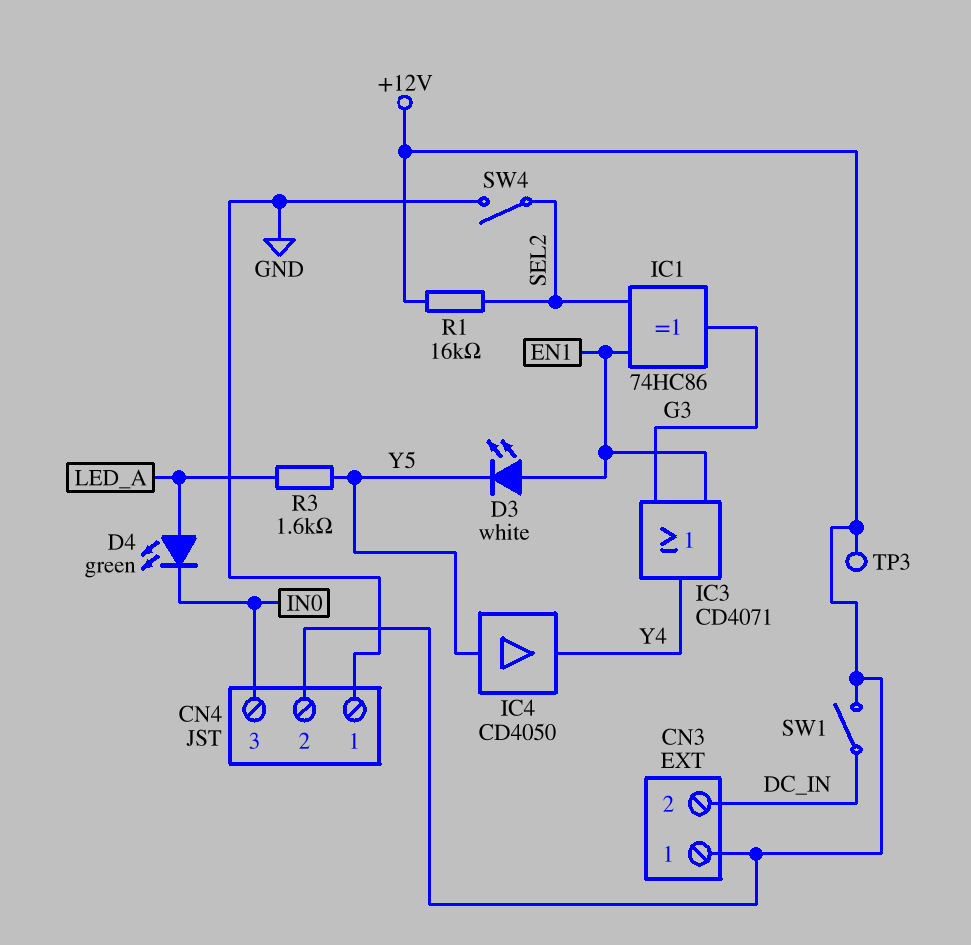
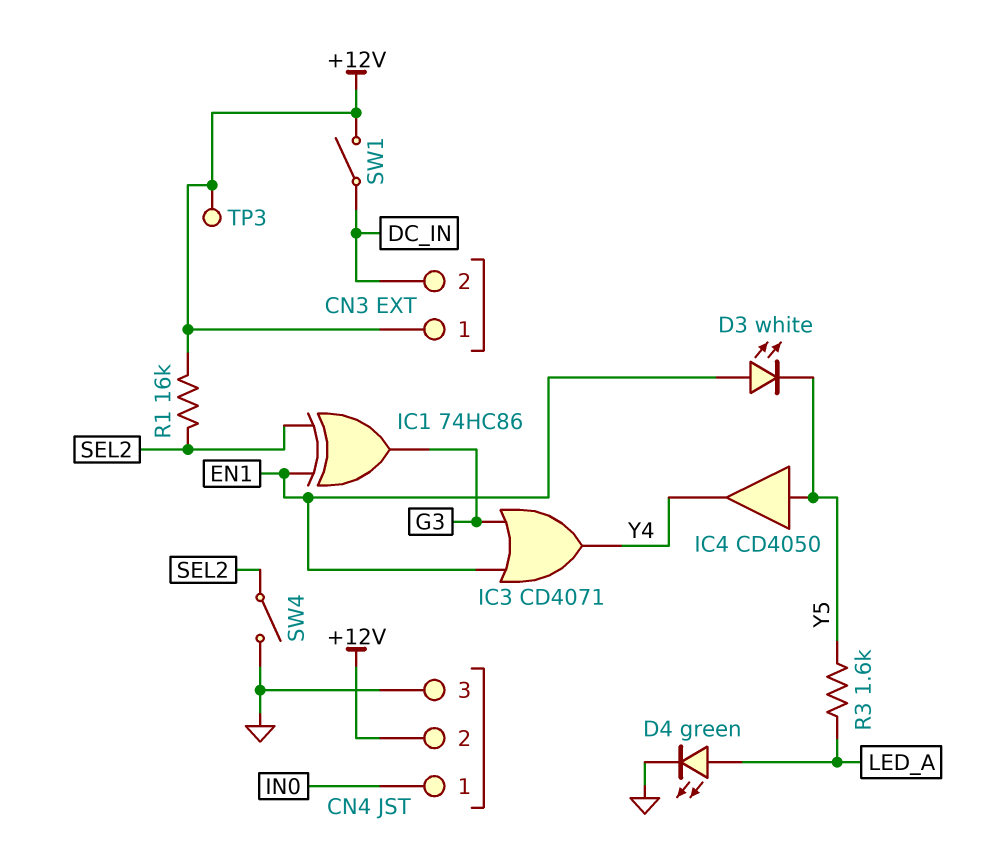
CN4 pin 1: GND -> IN0
CN4 pin 3: IN0 -> GND
D4: LED green (A LED_A, K IN0) -> LED green (A LED_A, K GND)

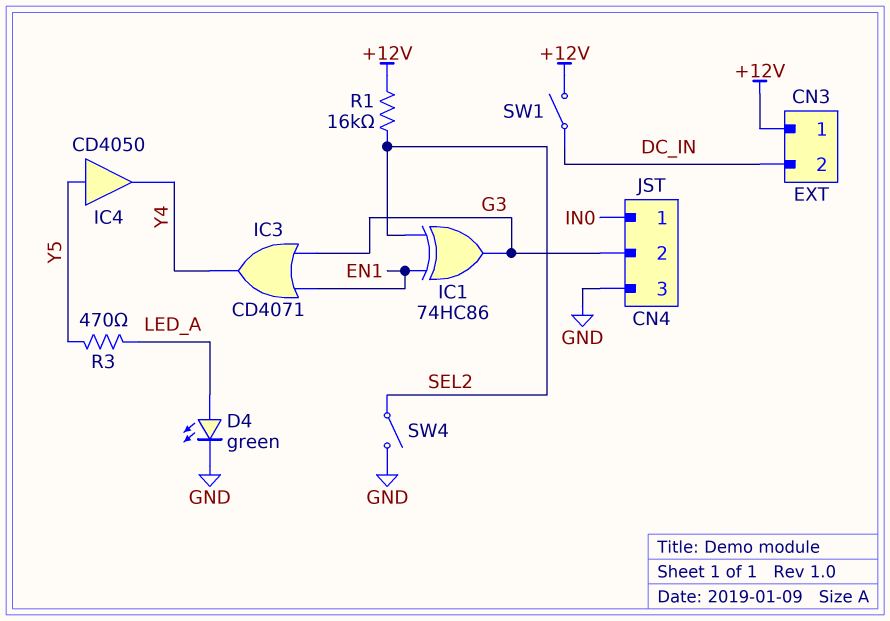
CN4 pin 2: +12V -> G3
D3: LED white (A EN1, K Y5) -> none
R3: 1.6k (LED_A, Y5) -> 470 (LED_A, Y5)
TP3: test point (+12V) -> none

